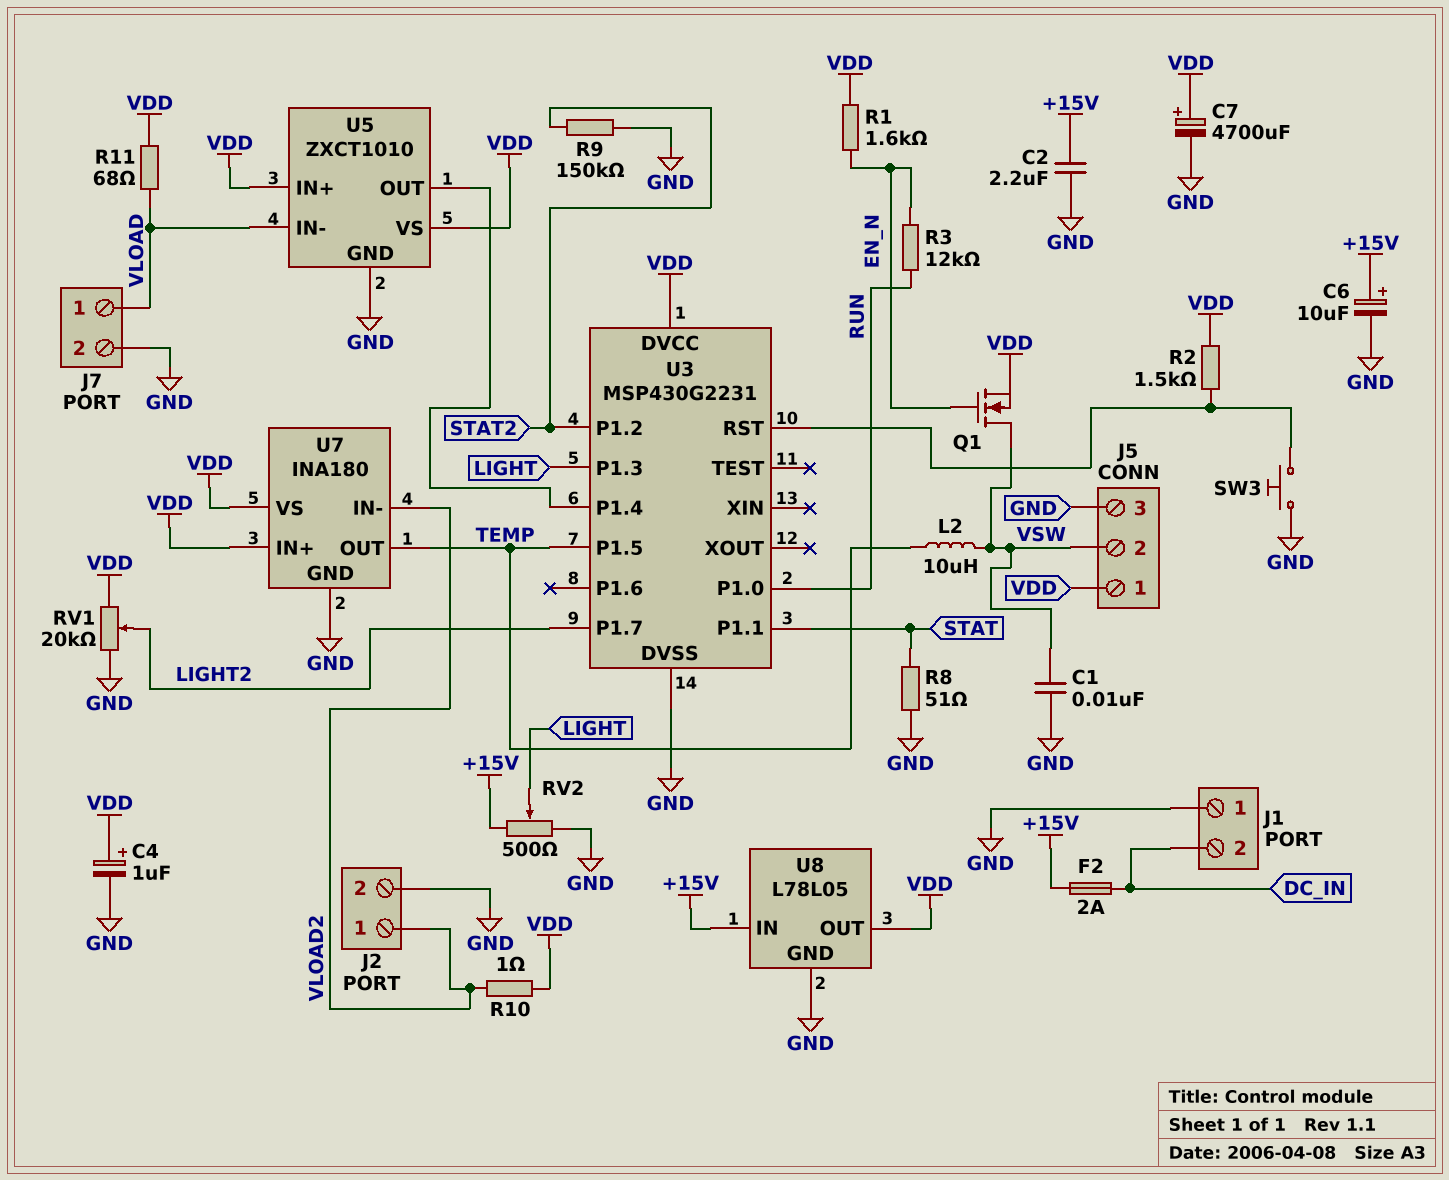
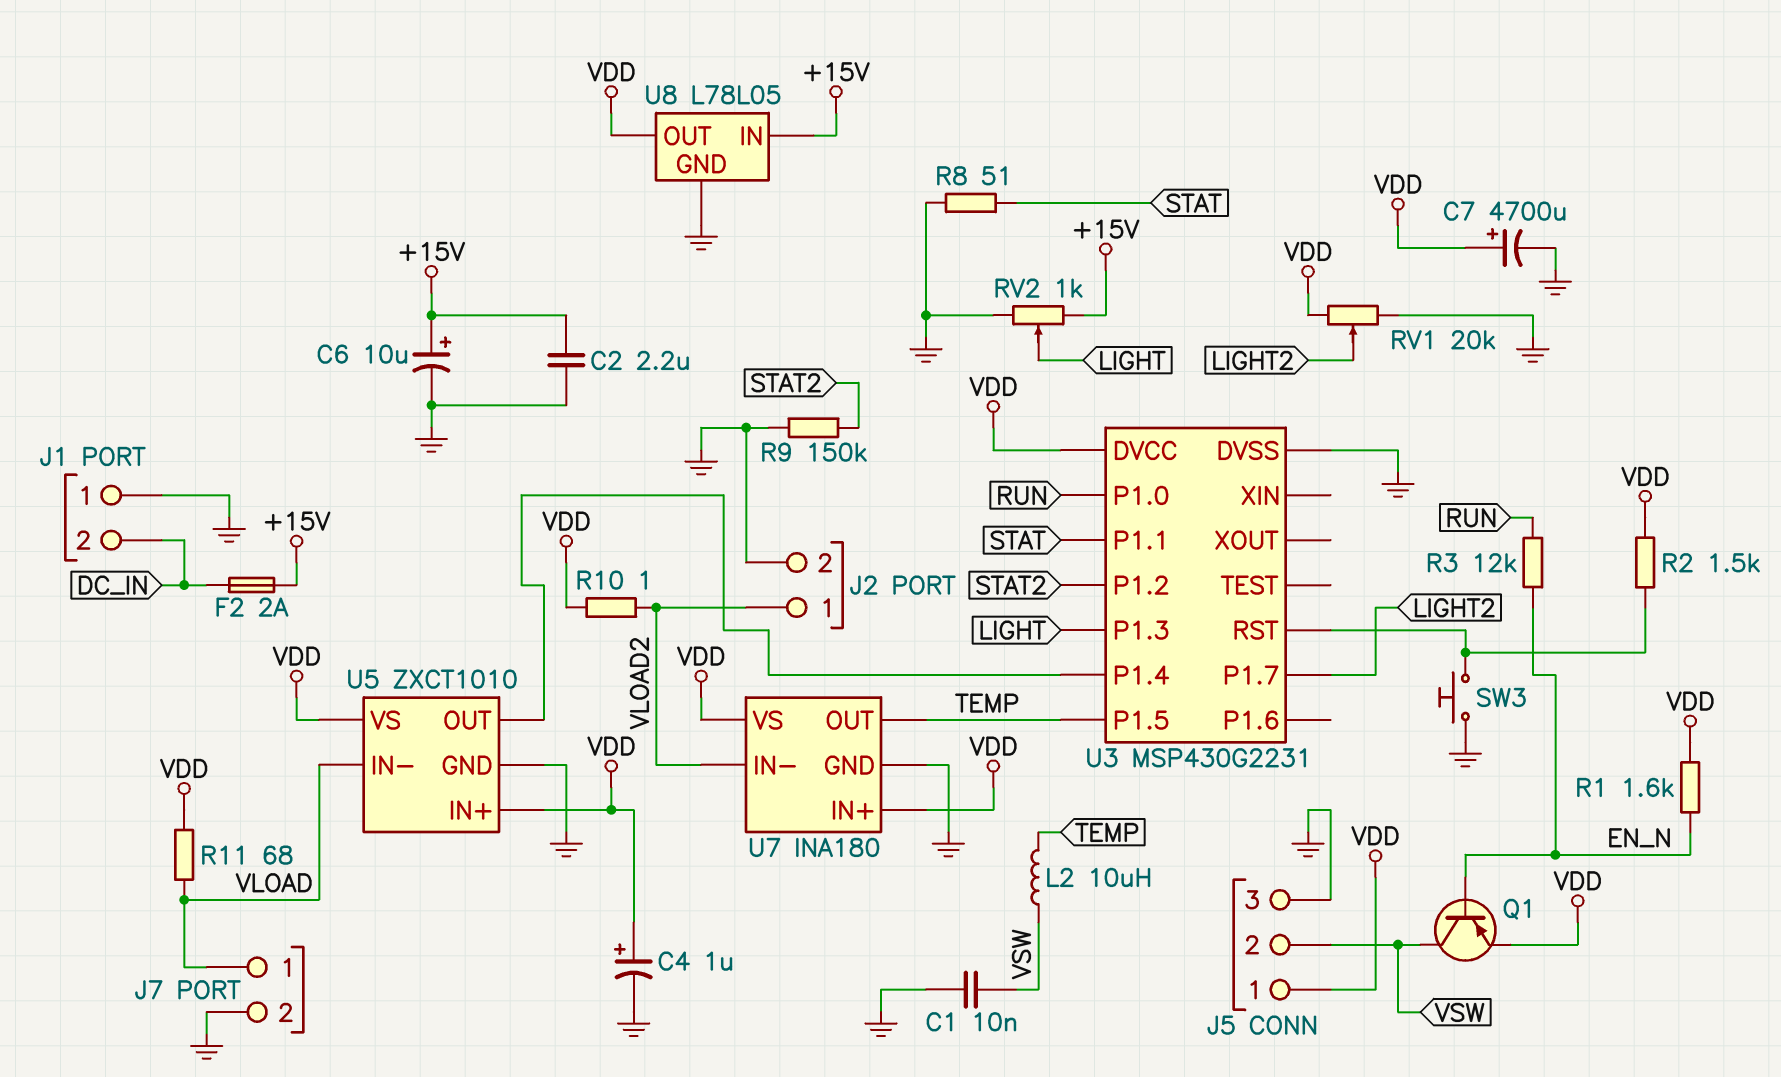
Q1: NMOS (G EN_N, D VSW, S VDD) -> PNP (B EN_N, C VSW, E VDD)
RV2: 500 (+15V, GND, wiper LIGHT) -> 1k (+15V, GND, wiper LIGHT)

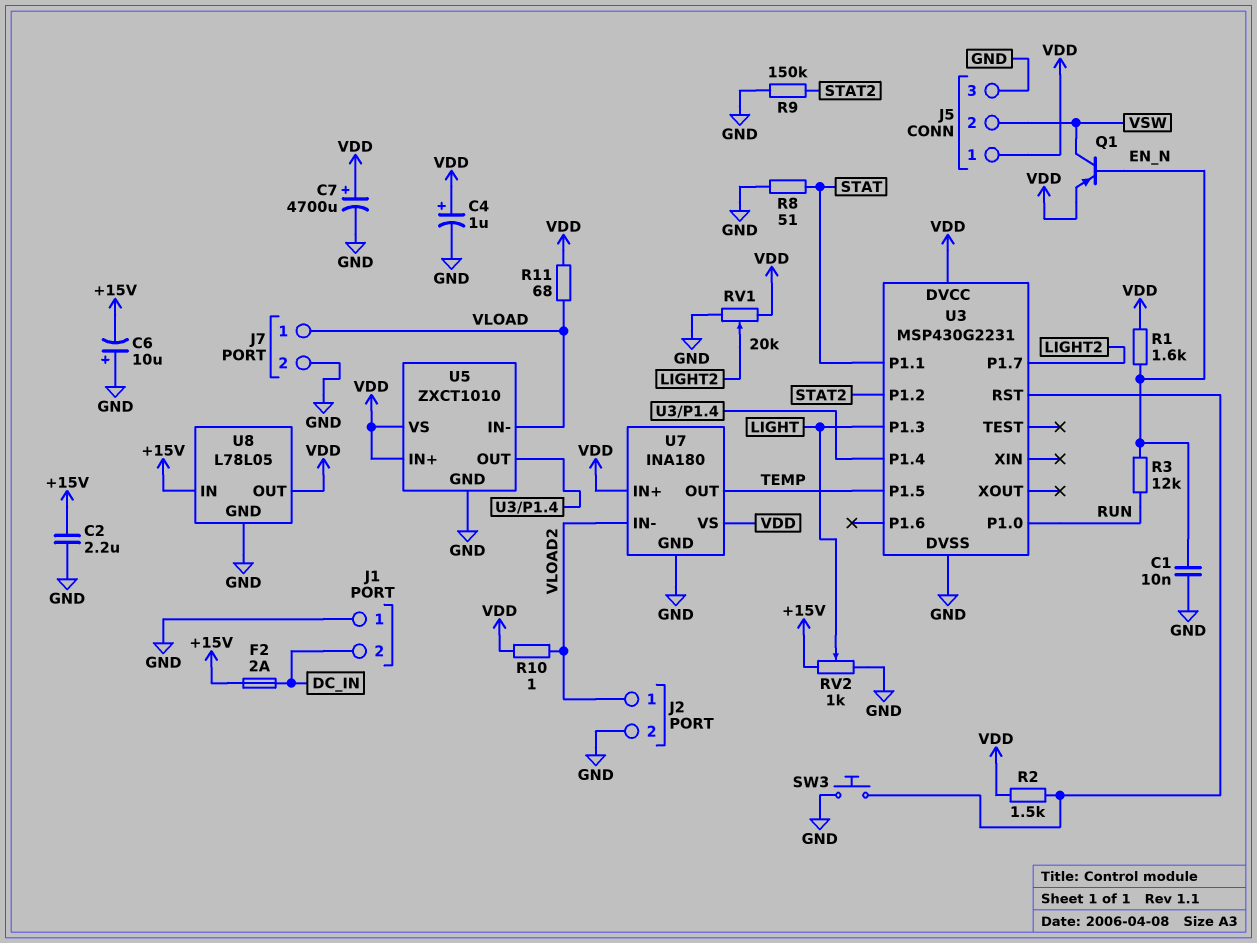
C1: 10nF (GND, VSW) -> 10nF (EN_N, GND)
C6: 10uF (plus +15V, minus GND) -> 10uF (plus GND, minus +15V)
L2: 10uH (TEMP, VSW) -> none

